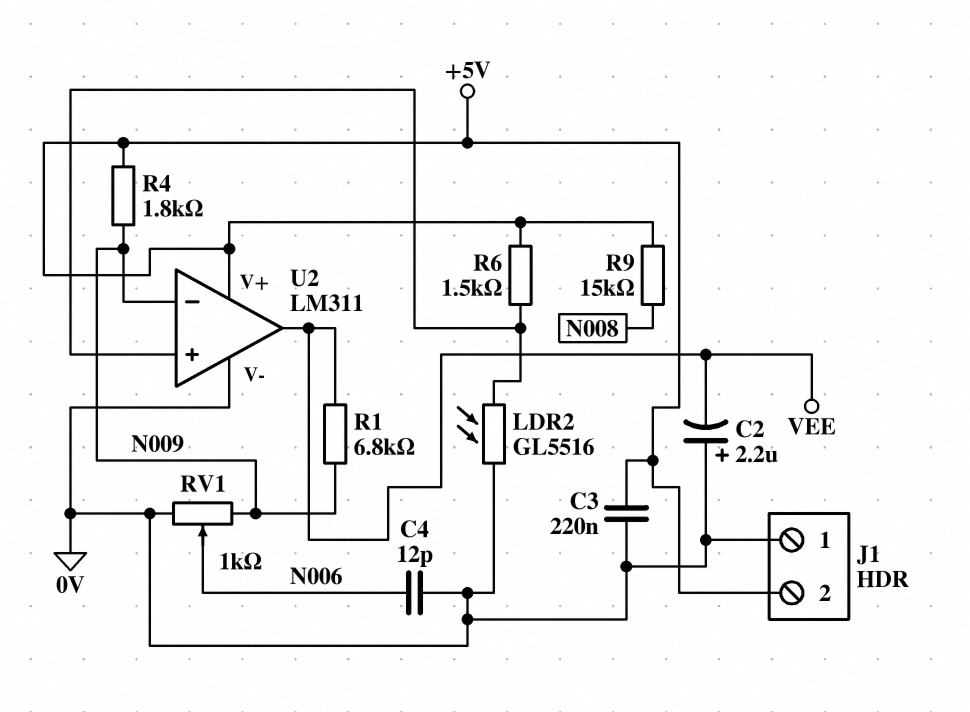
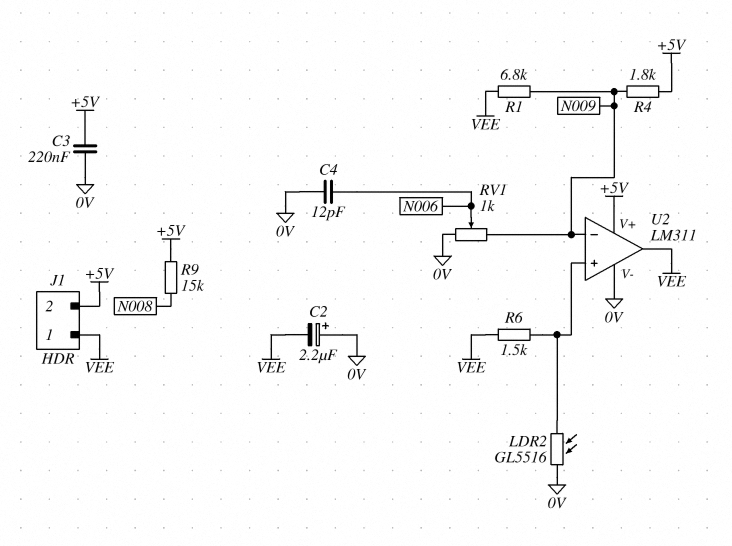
J1 pin 1: 0V -> VEE
R6: 1.5k (+5V, U2/in+) -> 1.5k (U2/in+, VEE)

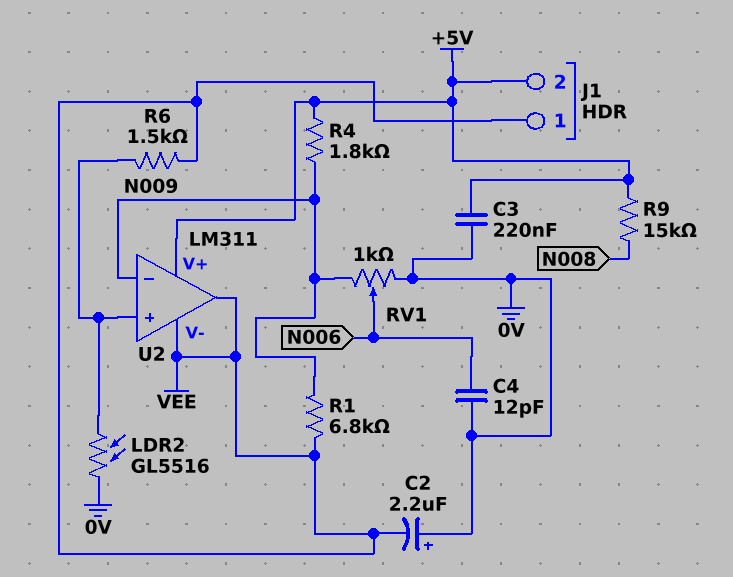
U2 pin V-: 0V -> VEE

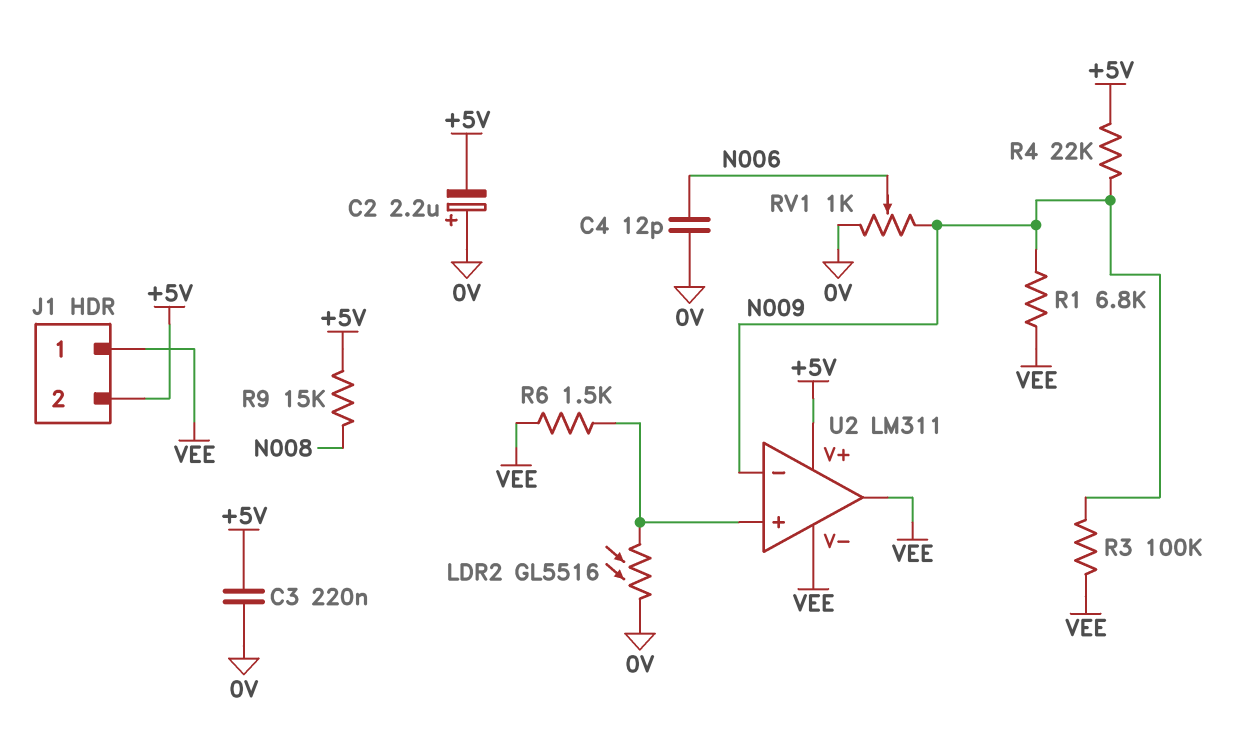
C2: 2.2uF (plus 0V, minus VEE) -> 2.2uF (plus 0V, minus +5V)
R3: none -> 100k (N009, VEE)
R4: 1.8k (+5V, N009) -> 22k (+5V, N009)

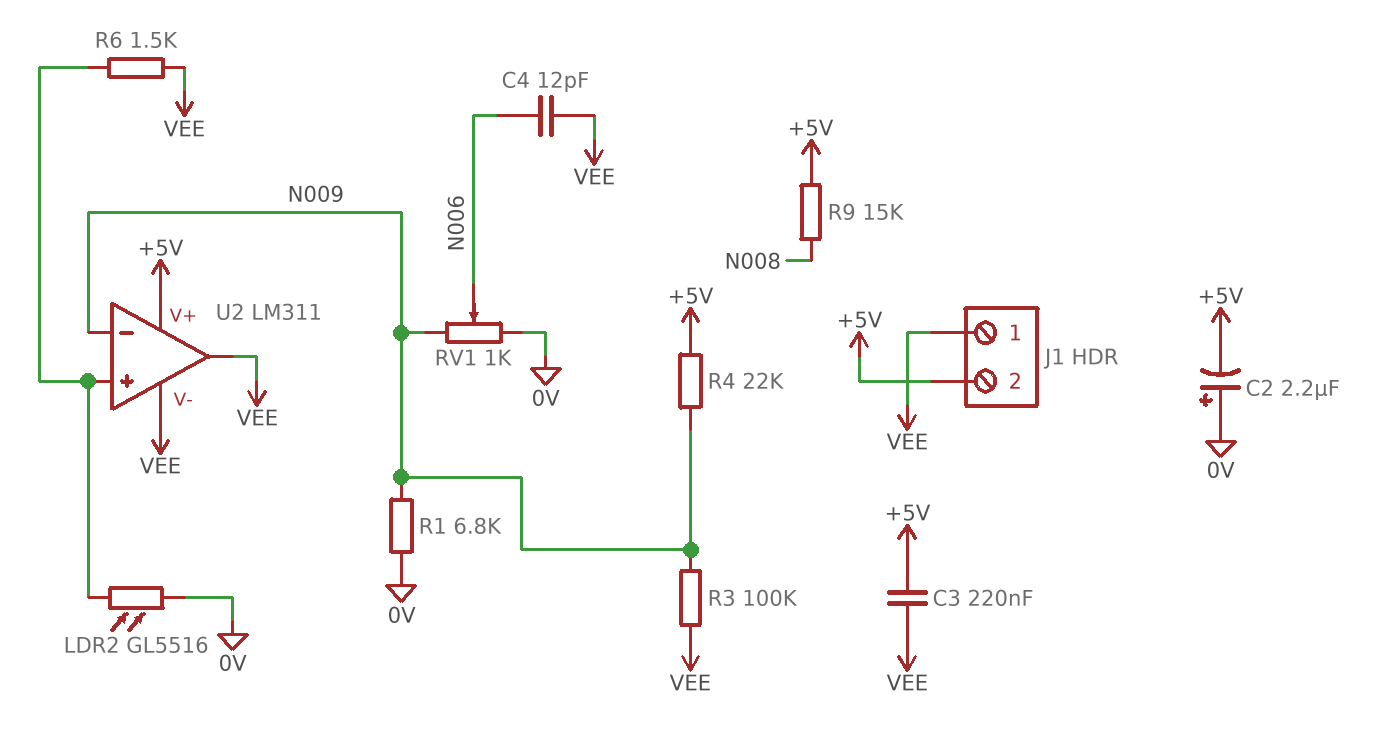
C3: 220nF (+5V, 0V) -> 220nF (+5V, VEE)
C4: 12pF (0V, N006) -> 12pF (N006, VEE)
R1: 6.8k (N009, VEE) -> 6.8k (0V, N009)

